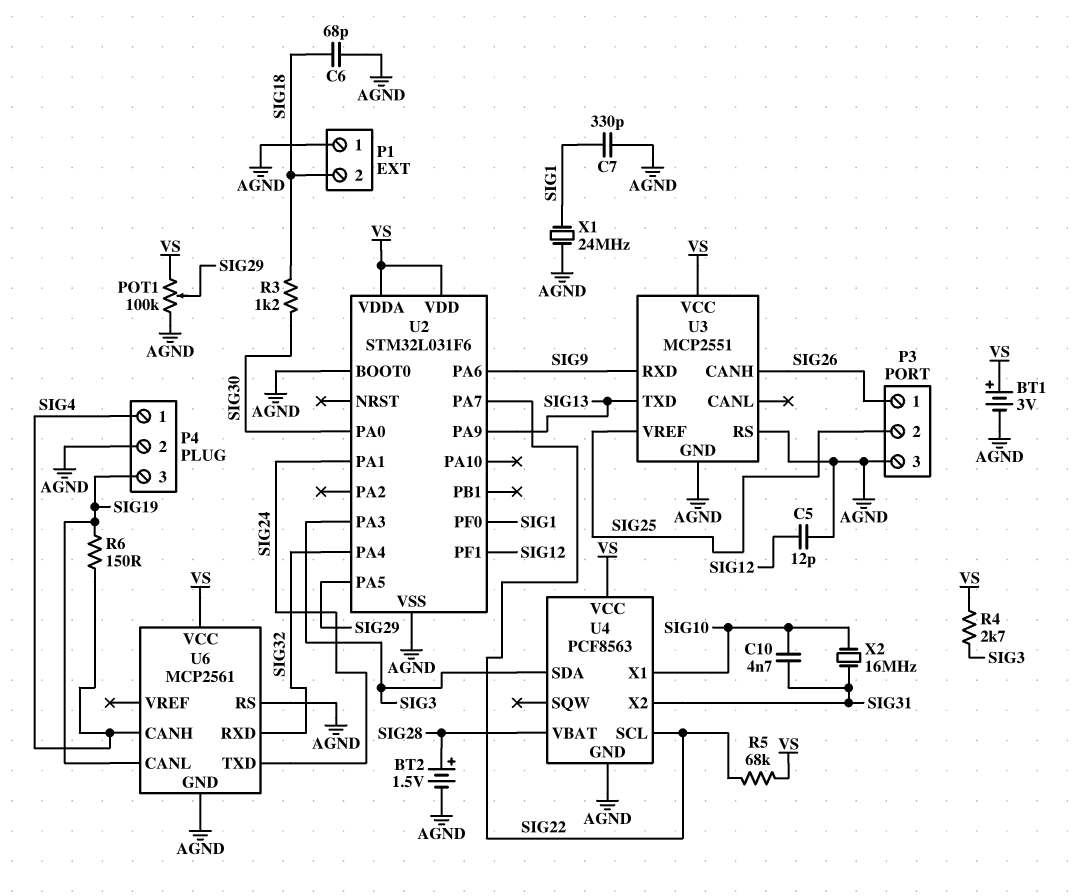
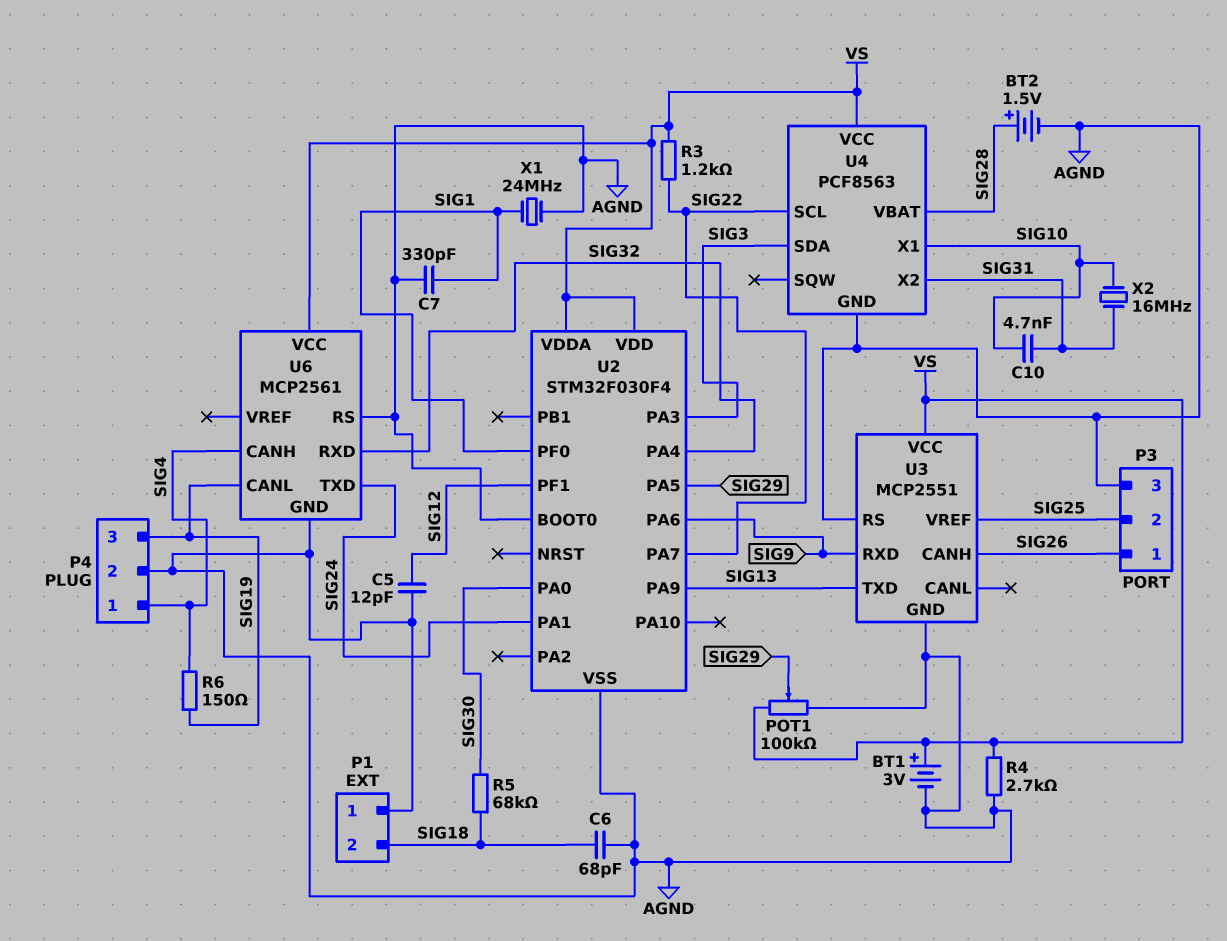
R3: 1.2k (SIG18, SIG30) -> 1.2k (SIG22, VS)
R4: 2.7k (SIG3, VS) -> 2.7k (AGND, VS)
R5: 68k (SIG22, VS) -> 68k (SIG18, SIG30)
U2: STM32L031F6 -> STM32F030F4

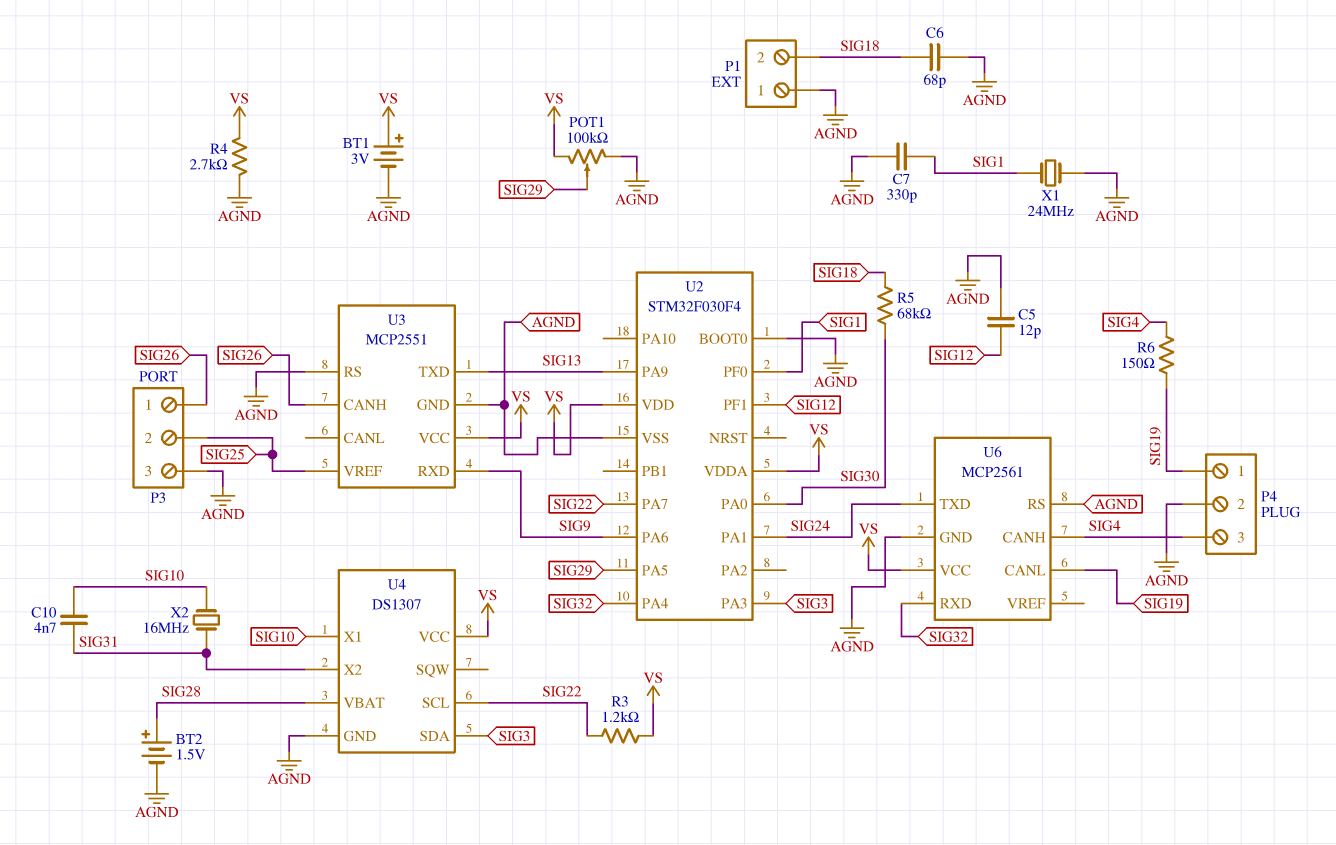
P4 pin 1: SIG4 -> SIG19
P4 pin 3: SIG19 -> SIG4
U4: PCF8563 -> DS1307

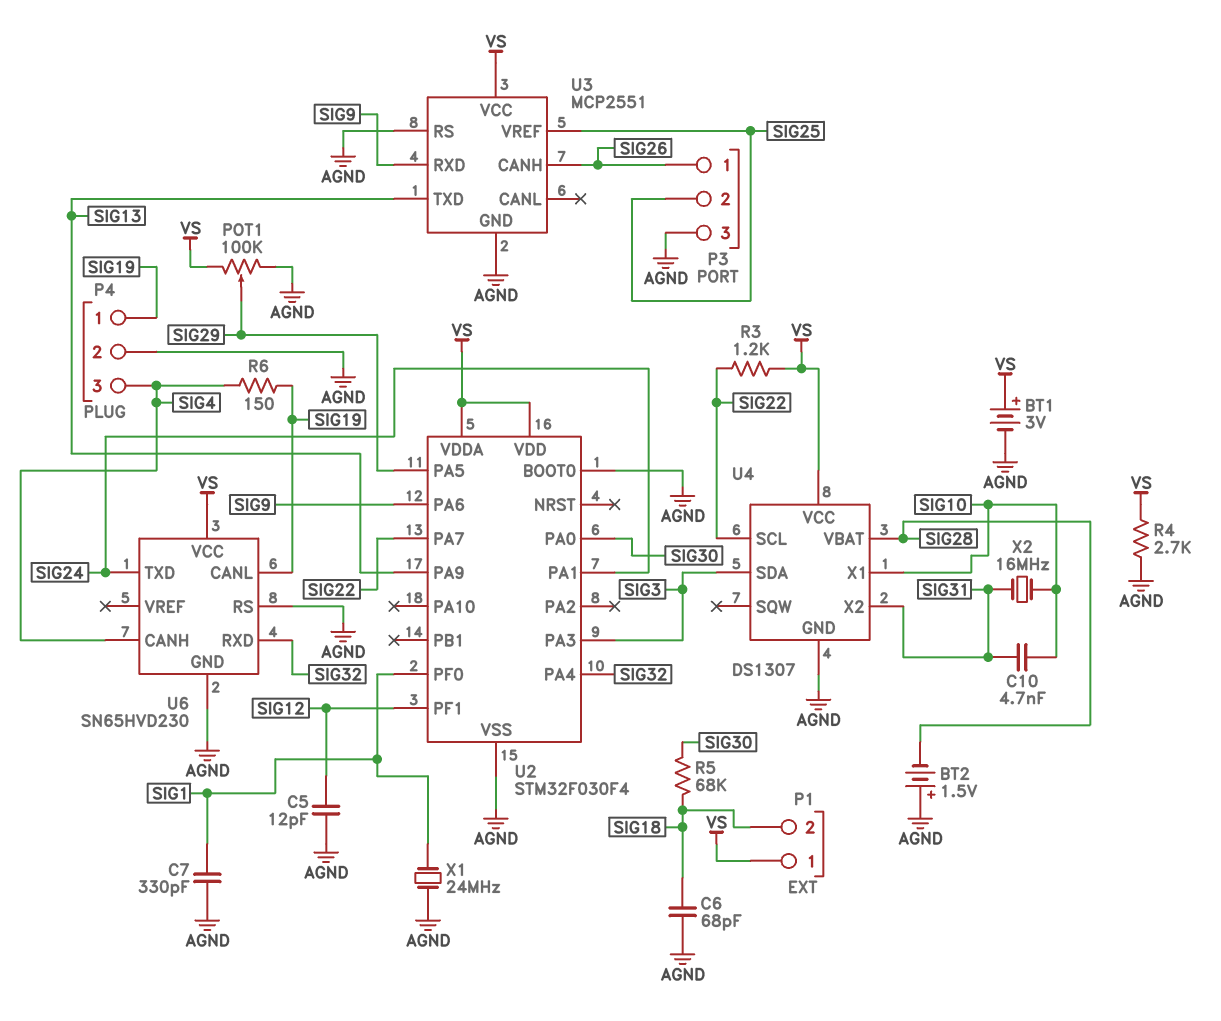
BT2: 1.5V (plus SIG28, minus AGND) -> 1.5V (plus AGND, minus SIG28)
P1 pin 1: AGND -> VS
U6: MCP2561 -> SN65HVD230

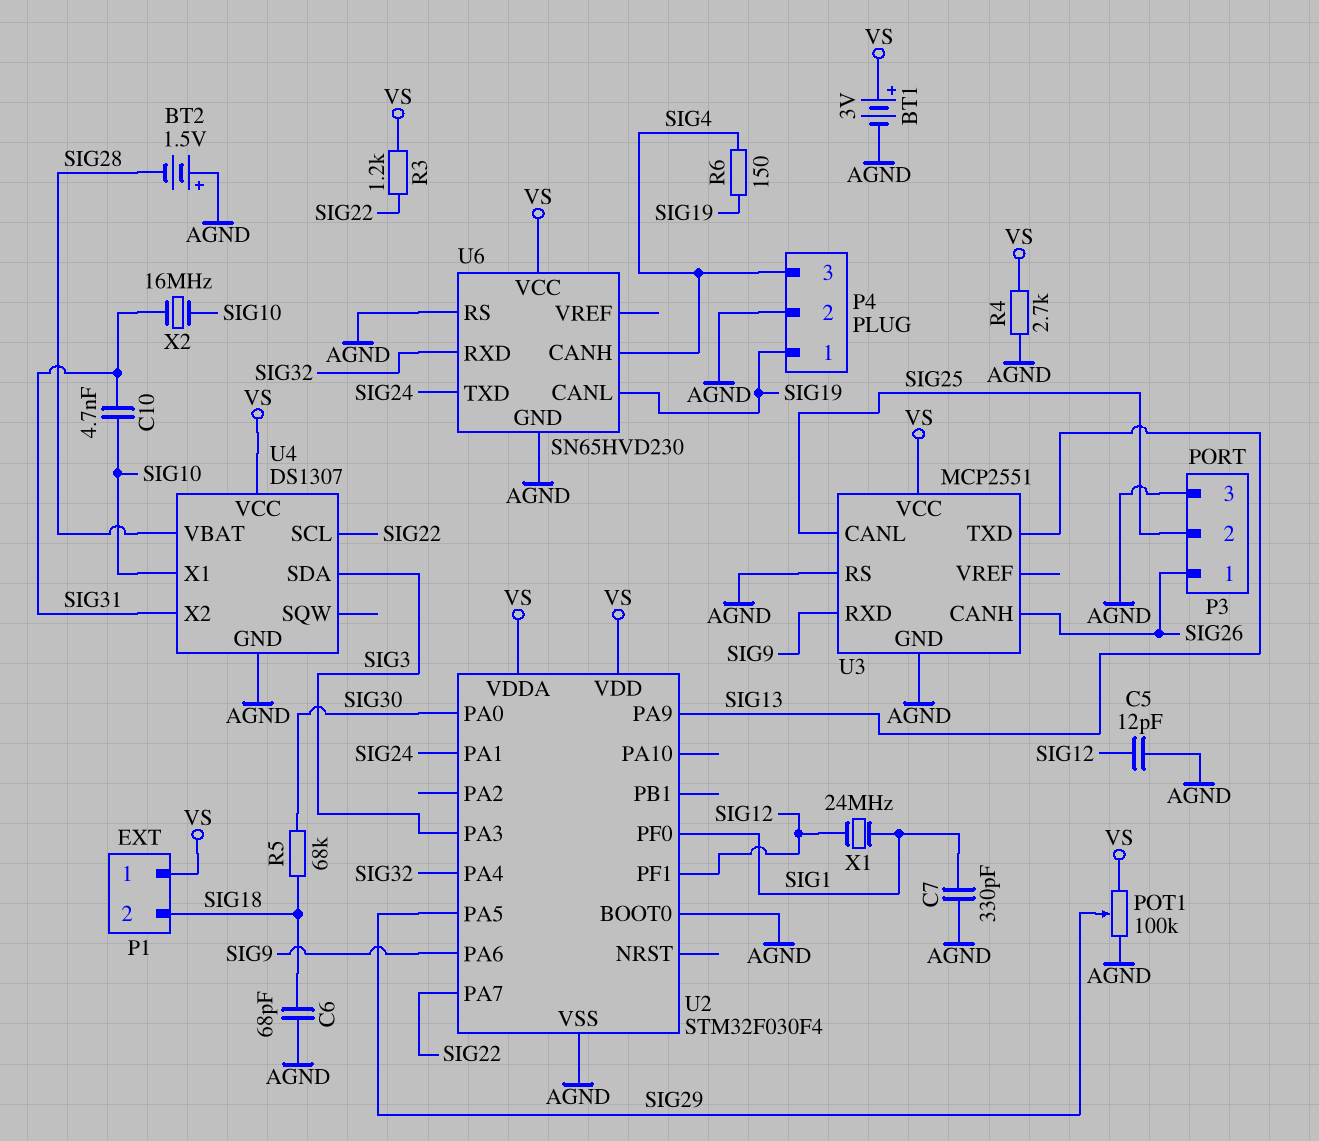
U3 pin CANL: none -> SIG25
U3 pin VREF: SIG25 -> none
X1: 24MHz (AGND, SIG1) -> 24MHz (SIG1, SIG12)

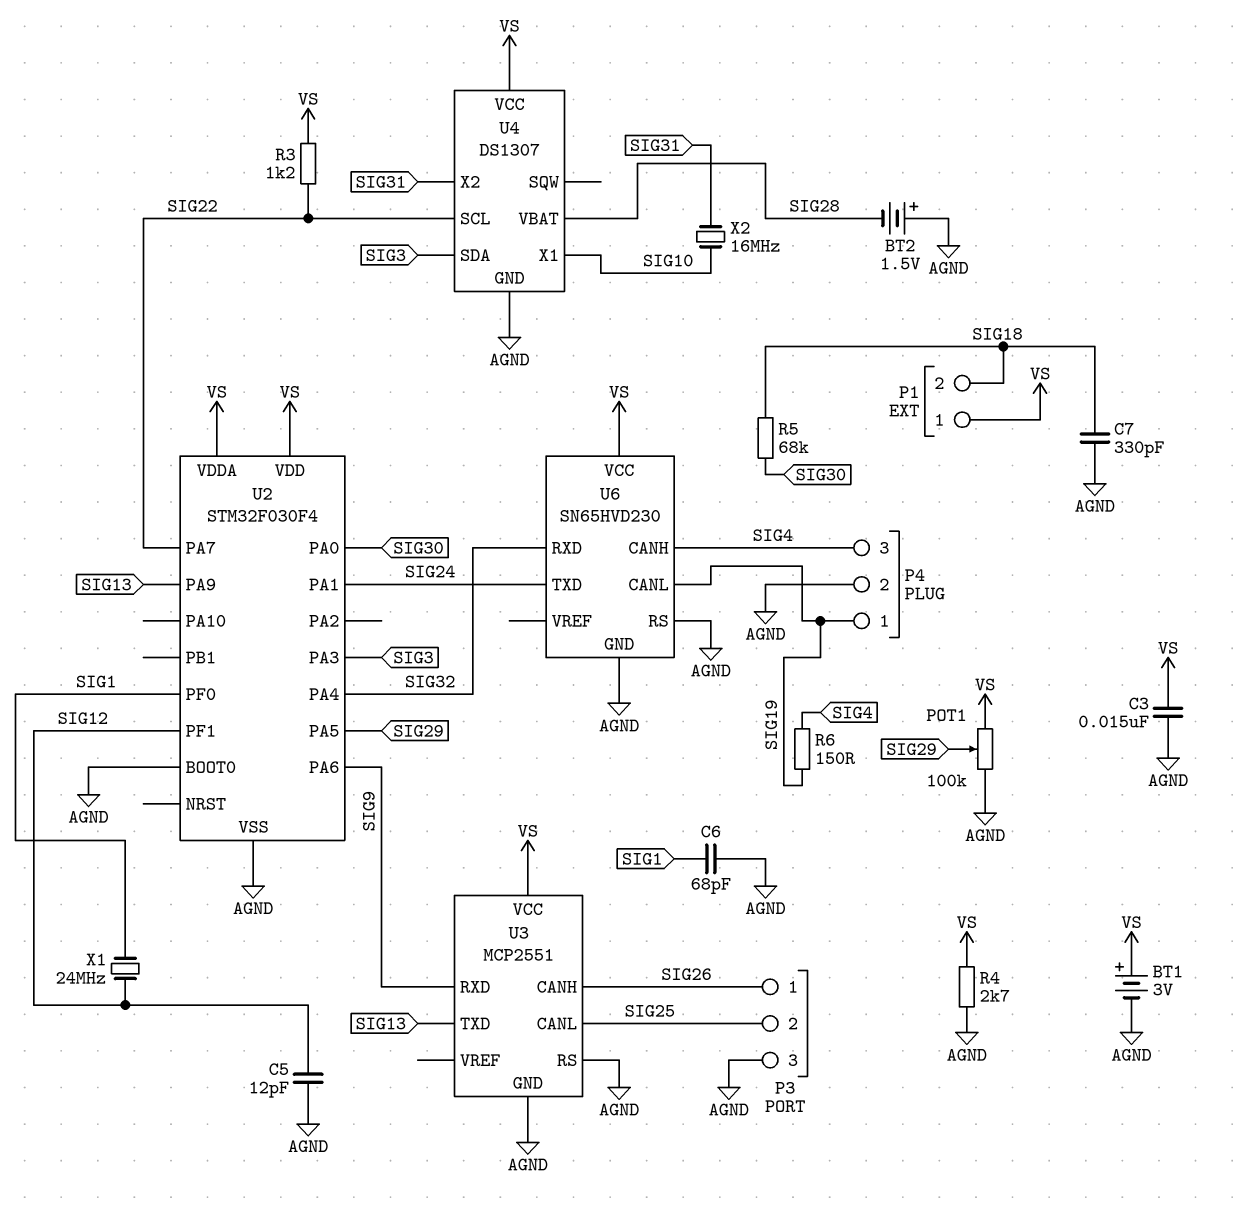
C3: none -> 15nF (AGND, VS)
C6: 68pF (AGND, SIG18) -> 68pF (AGND, SIG1)
C7: 330pF (AGND, SIG1) -> 330pF (AGND, SIG18)
C10: 4.7nF (SIG10, SIG31) -> none

